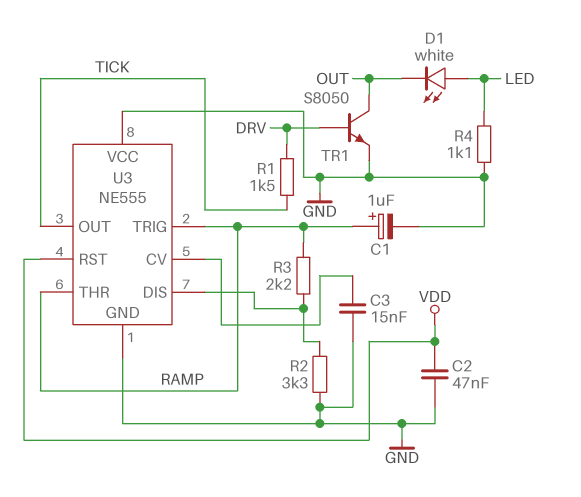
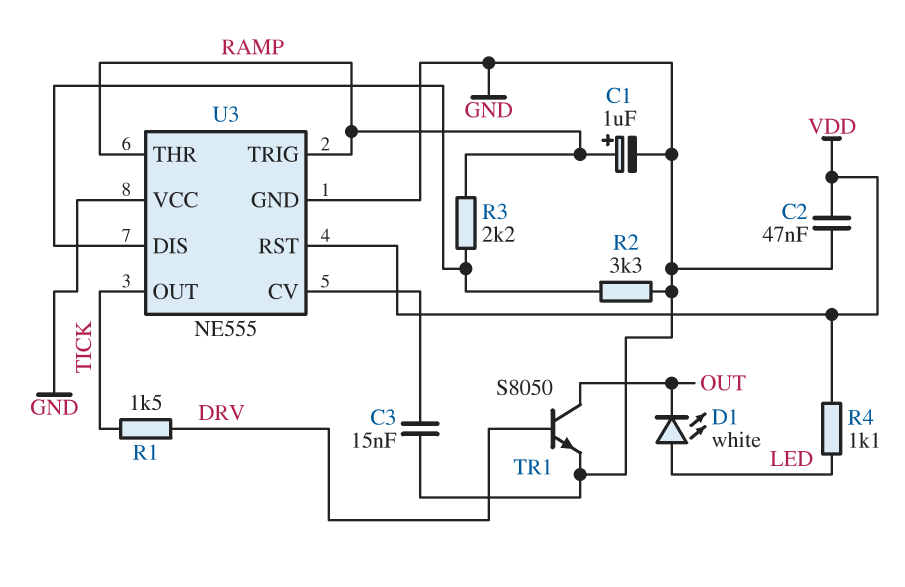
R4: 1.1k (GND, LED) -> 1.1k (LED, VDD)

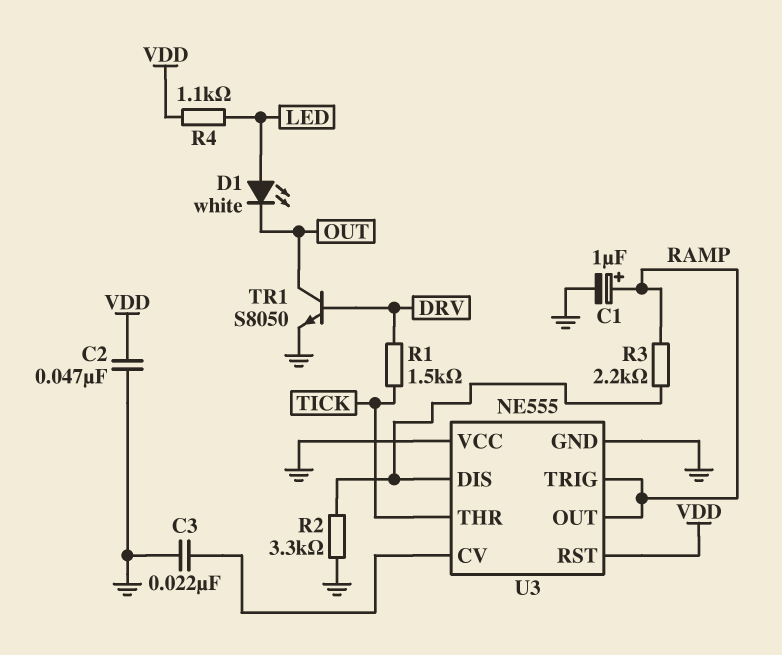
C3: 15nF (GND, U3/CV) -> 22nF (GND, U3/CV)
U3 pin OUT: TICK -> RAMP
U3 pin THR: RAMP -> TICK

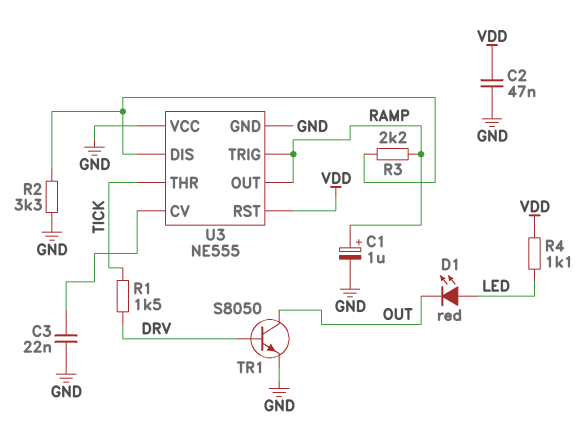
D1: LED white (A LED, K OUT) -> LED red (A LED, K OUT)

